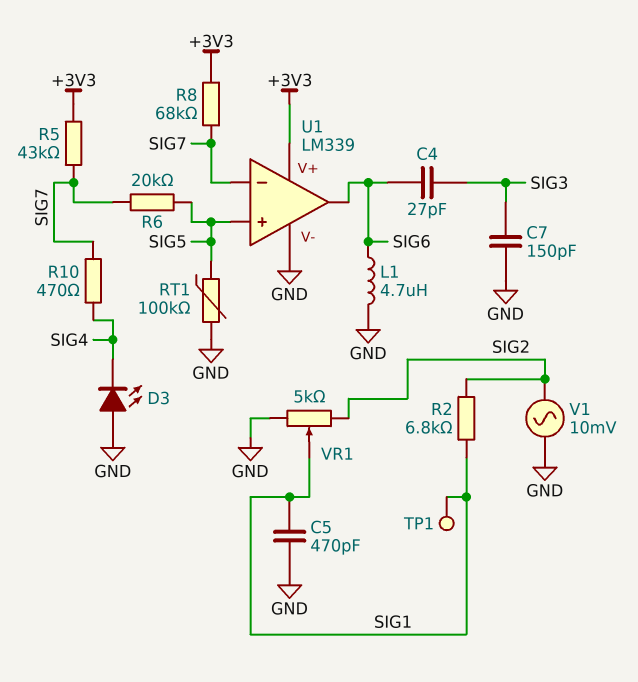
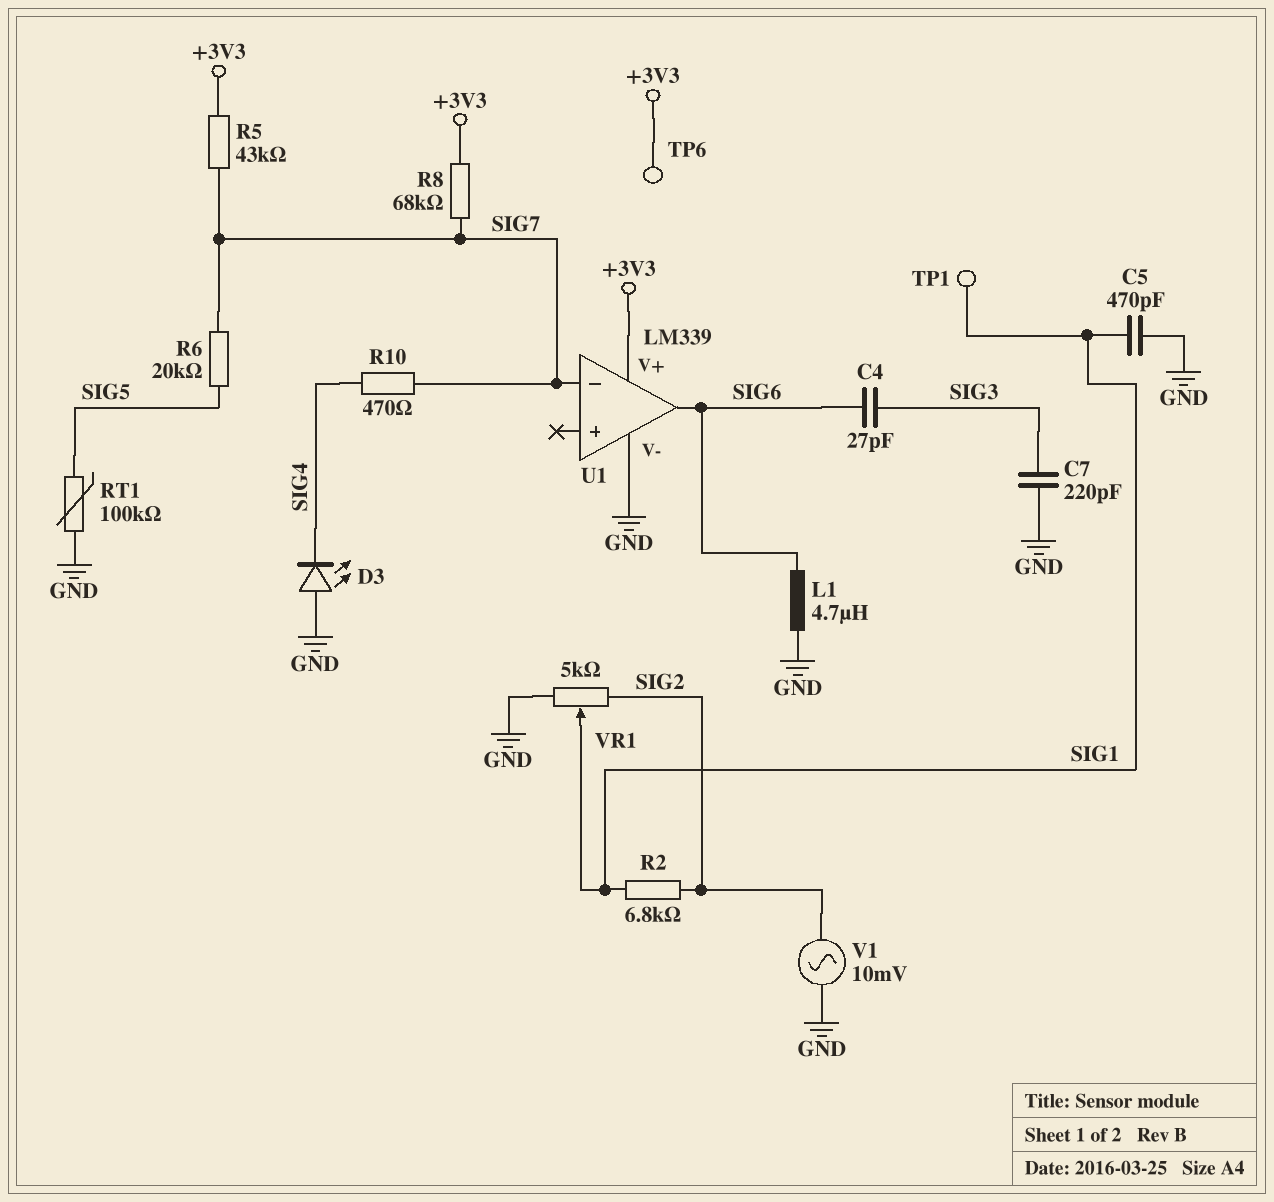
C7: 150pF (GND, SIG3) -> 220pF (GND, SIG3)
TP6: none -> test point (+3V3)
U1 pin in+: SIG5 -> none

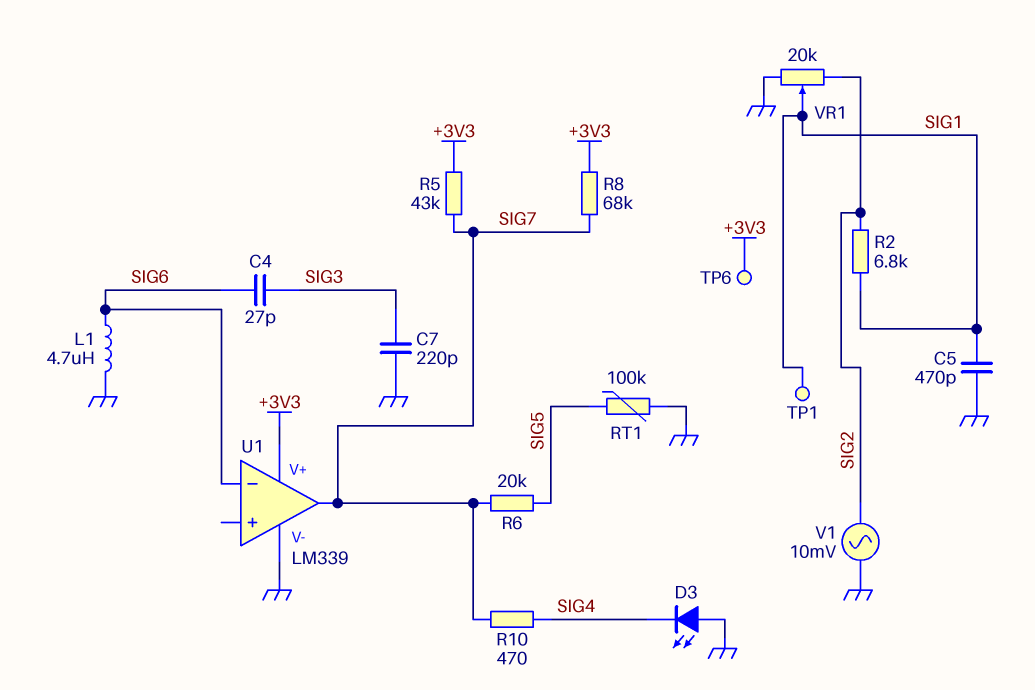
U1 pin in-: SIG7 -> SIG6
U1 pin out: SIG6 -> SIG7
VR1: 5k (GND, SIG2, wiper SIG1) -> 20k (GND, SIG2, wiper SIG1)

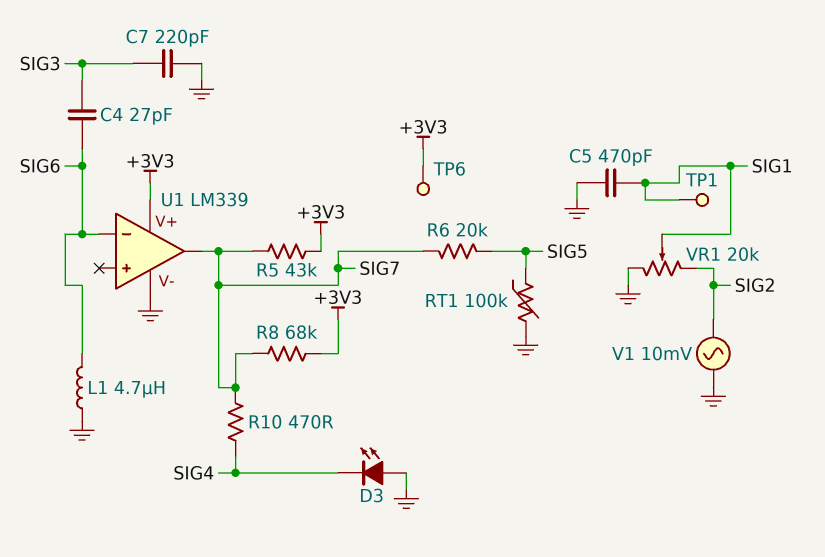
R2: 6.8k (SIG1, SIG2) -> none

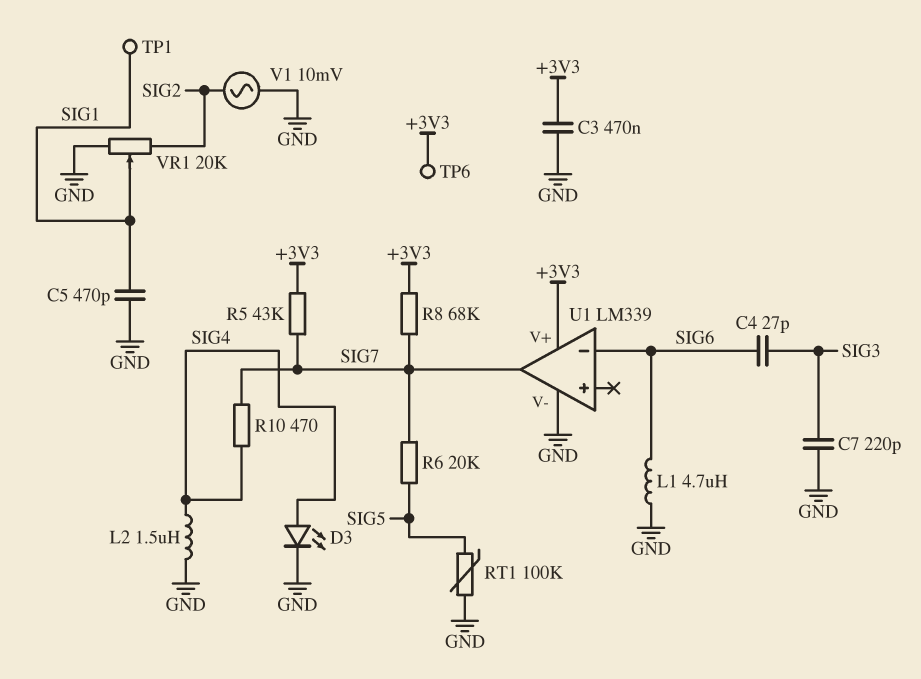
C3: none -> 470nF (+3V3, GND)
D3: LED (A GND, K SIG4) -> LED (A SIG4, K GND)
L2: none -> 1.5uH (GND, SIG4)

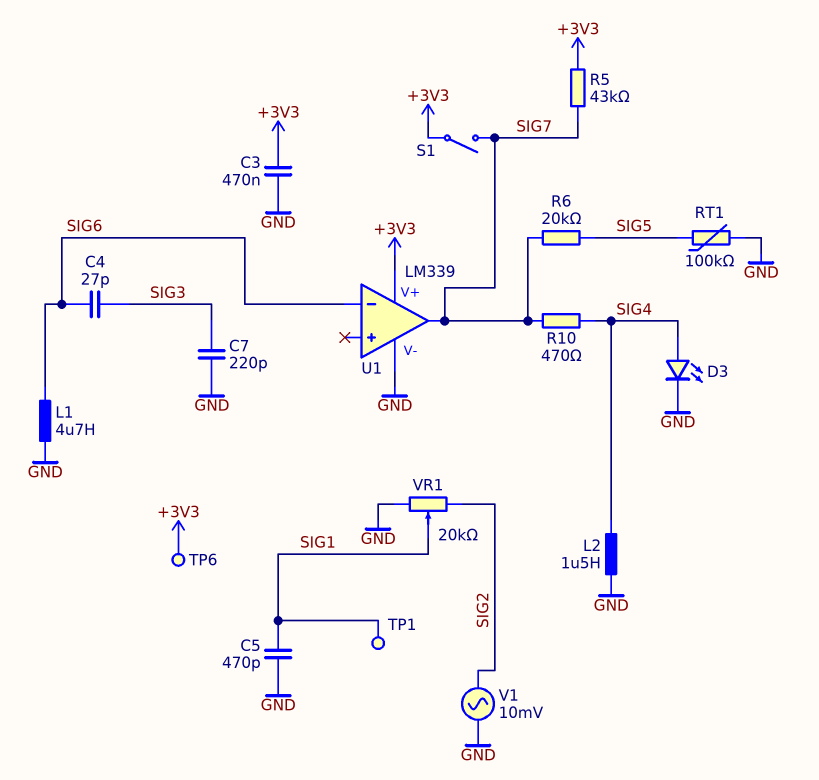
R8: 68k (+3V3, SIG7) -> none
S1: none -> switch (+3V3, SIG7)

